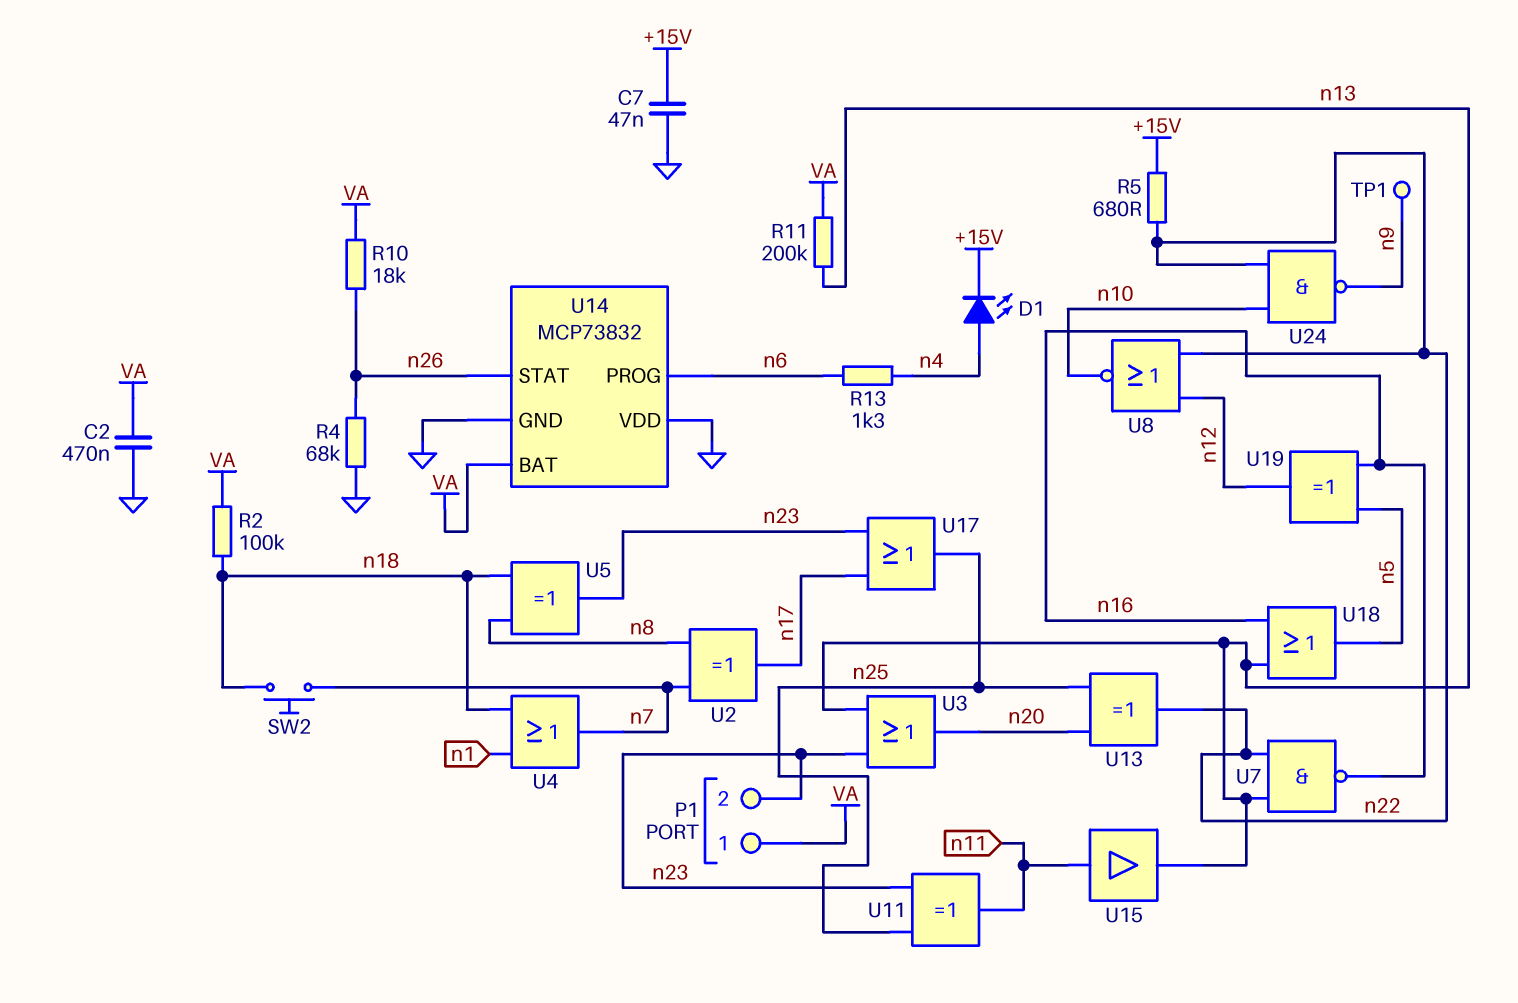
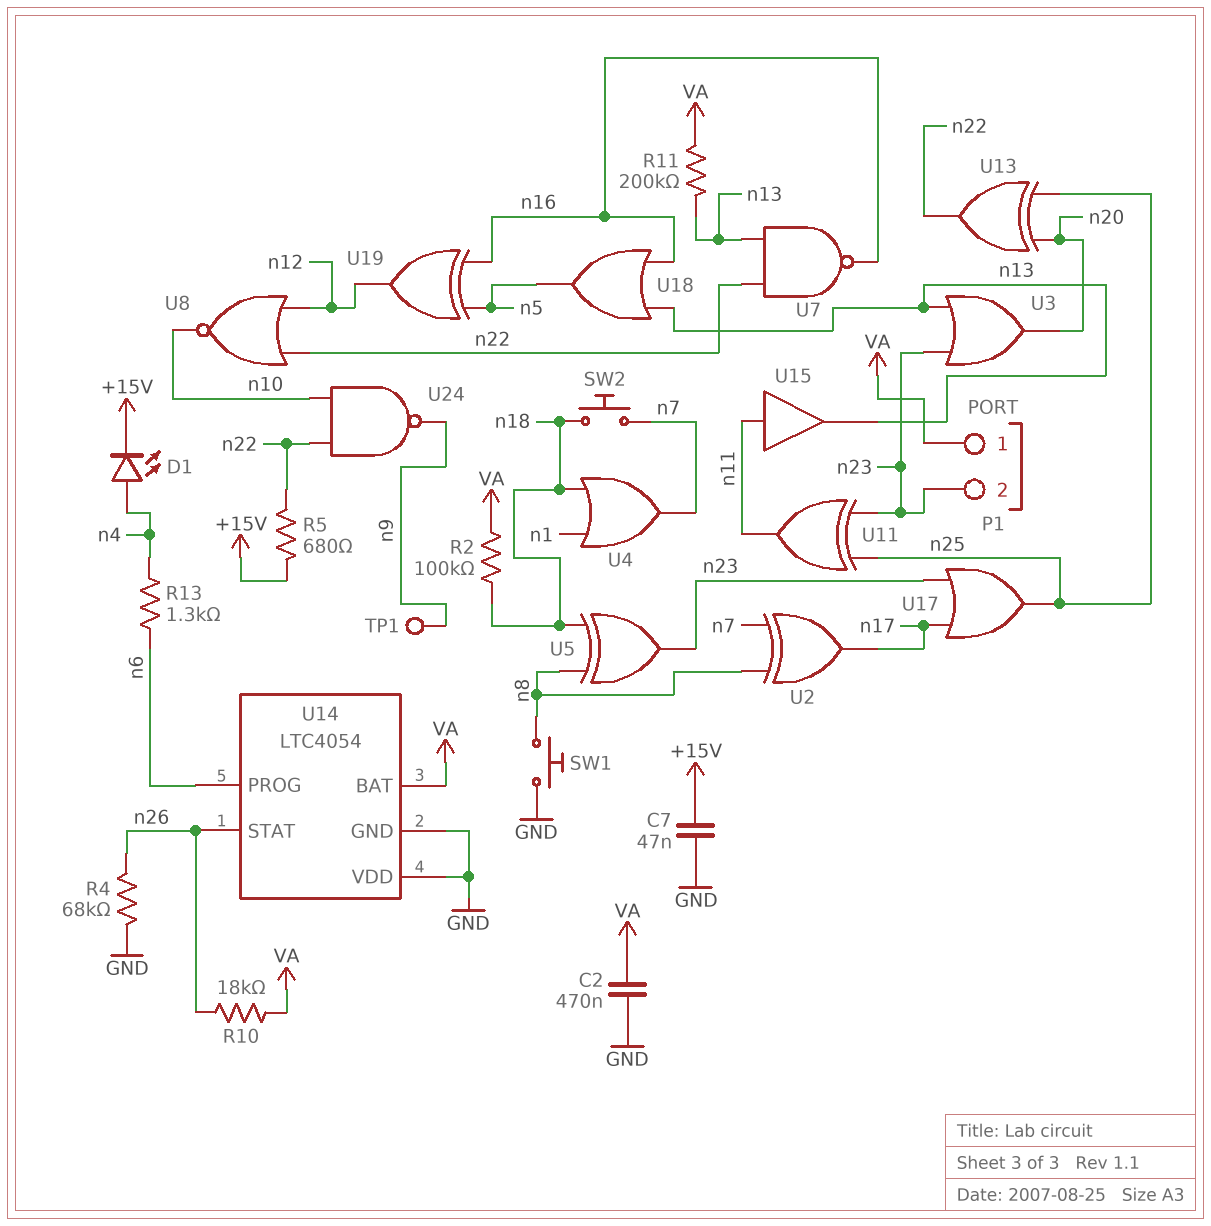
SW1: none -> button (GND, n8)
U14: MCP73832 -> LTC4054

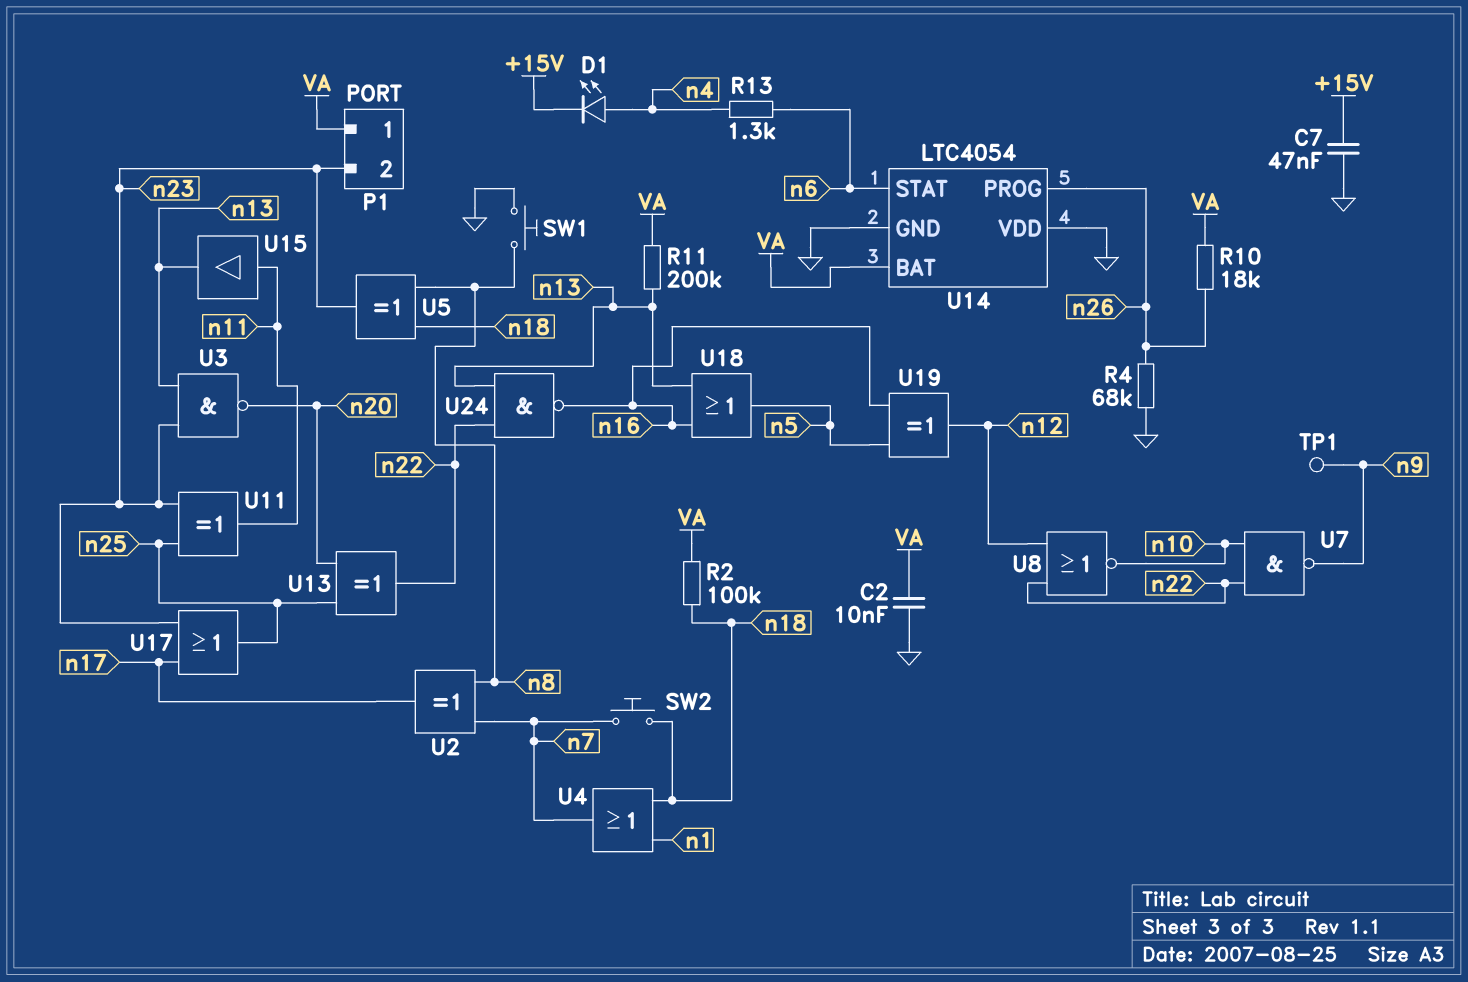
C2: 470nF (GND, VA) -> 10nF (GND, VA)
R5: 680 (+15V, n22) -> none
U3: OR (in n13, in n23, out n20) -> NAND (in n13, in n23, out n20)
U7: NAND (in n13, in n22, out n16) -> NAND (in n10, in n22, out n9)
U14 pin PROG: n6 -> n26
U14 pin STAT: n26 -> n6
U24: NAND (in n10, in n22, out n9) -> NAND (in n13, in n22, out n16)

